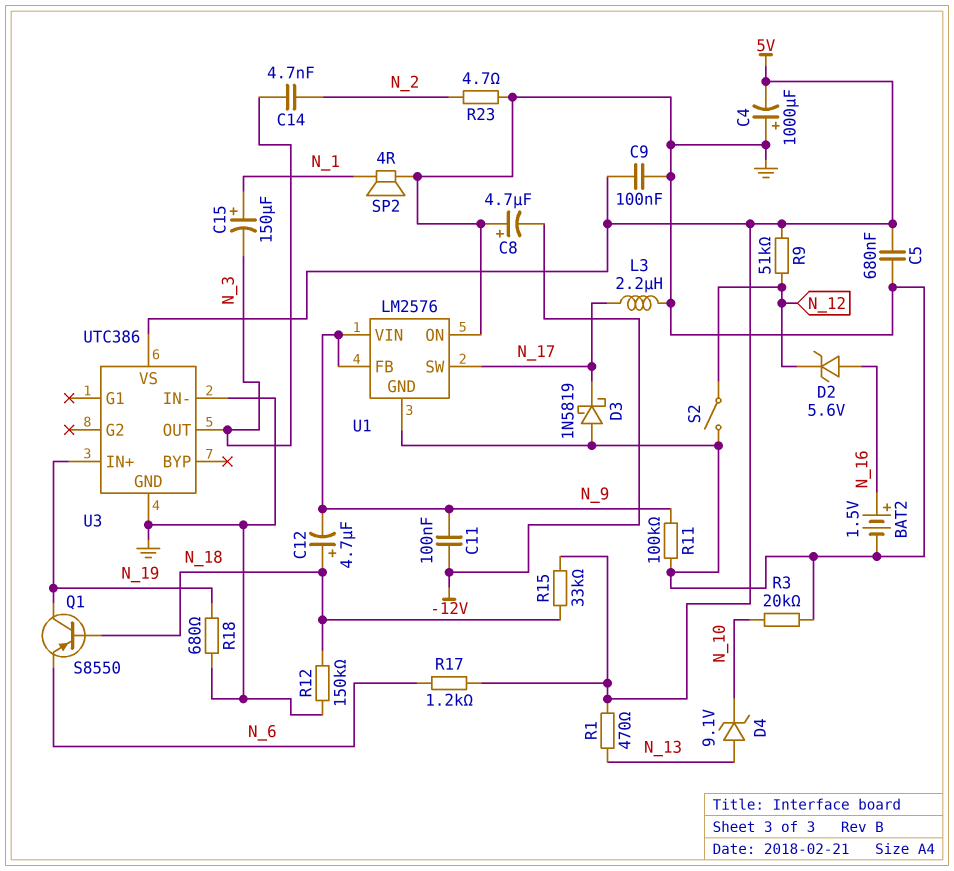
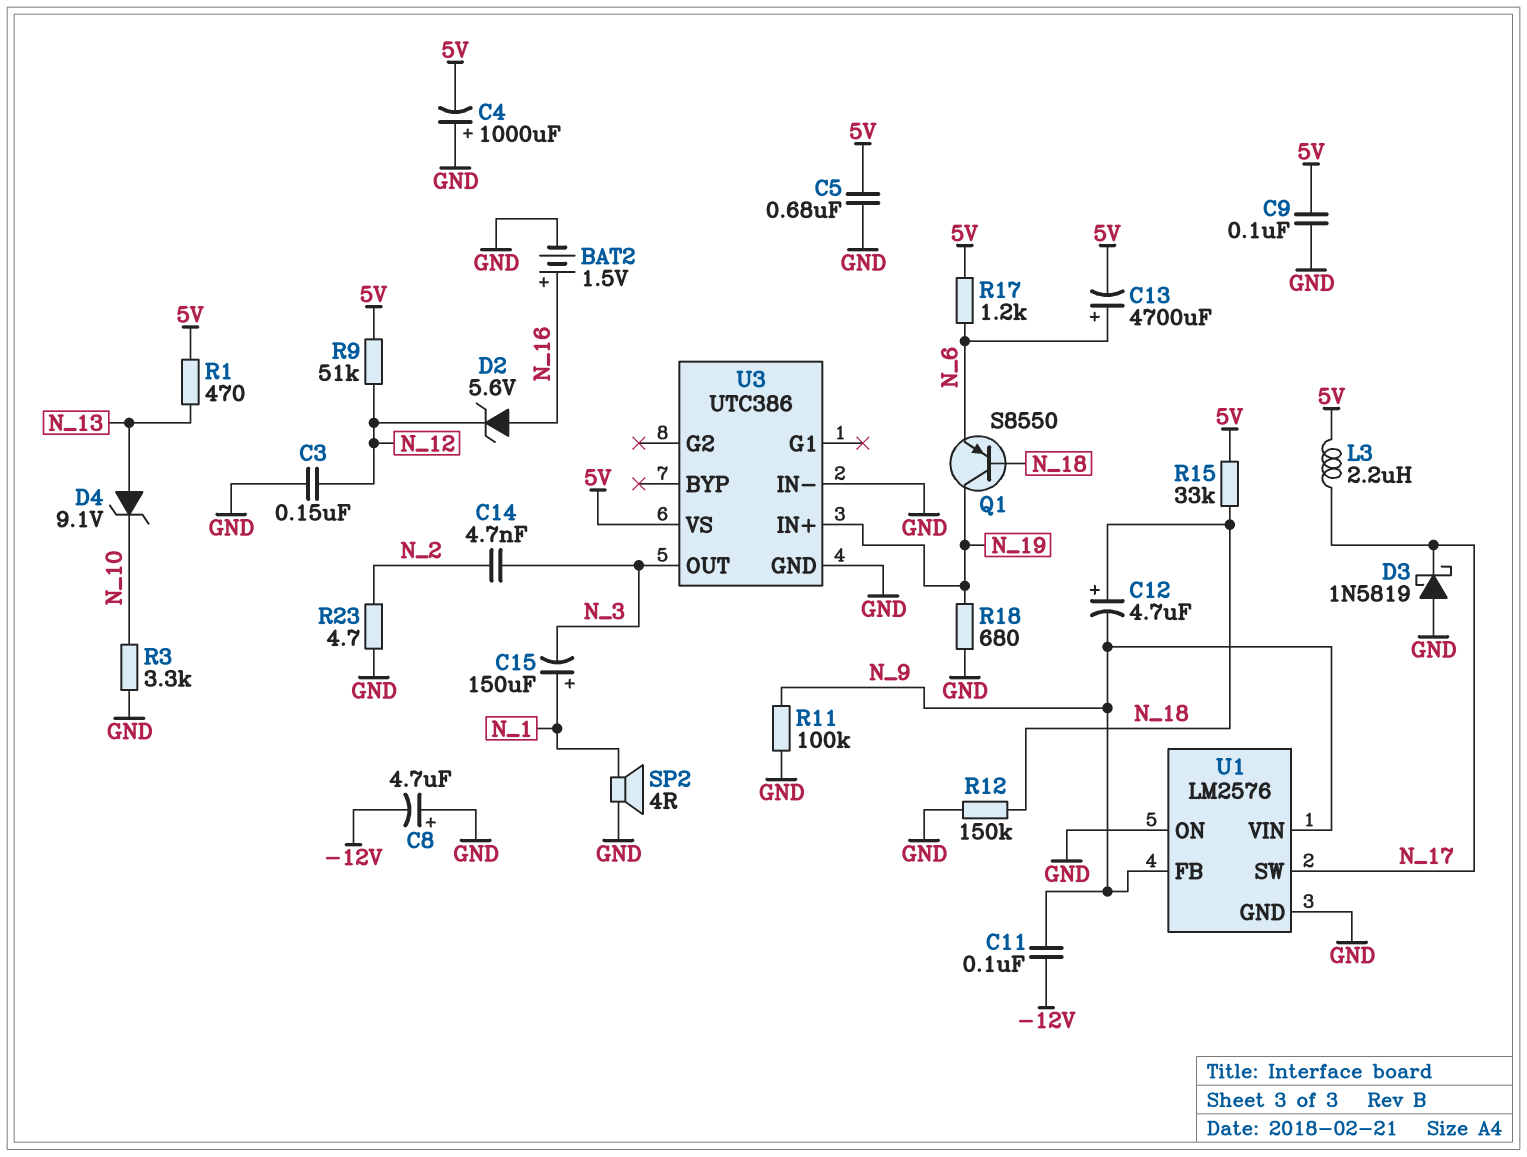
C3: none -> 150nF (GND, N_12)
C13: none -> 4700uF (plus N_6, minus 5V)
L3: 2.2uH (GND, N_17) -> 2.2uH (5V, N_17)
R3: 20k (GND, N_10) -> 3.3k (GND, N_10)
S2: switch (GND, N_12) -> none

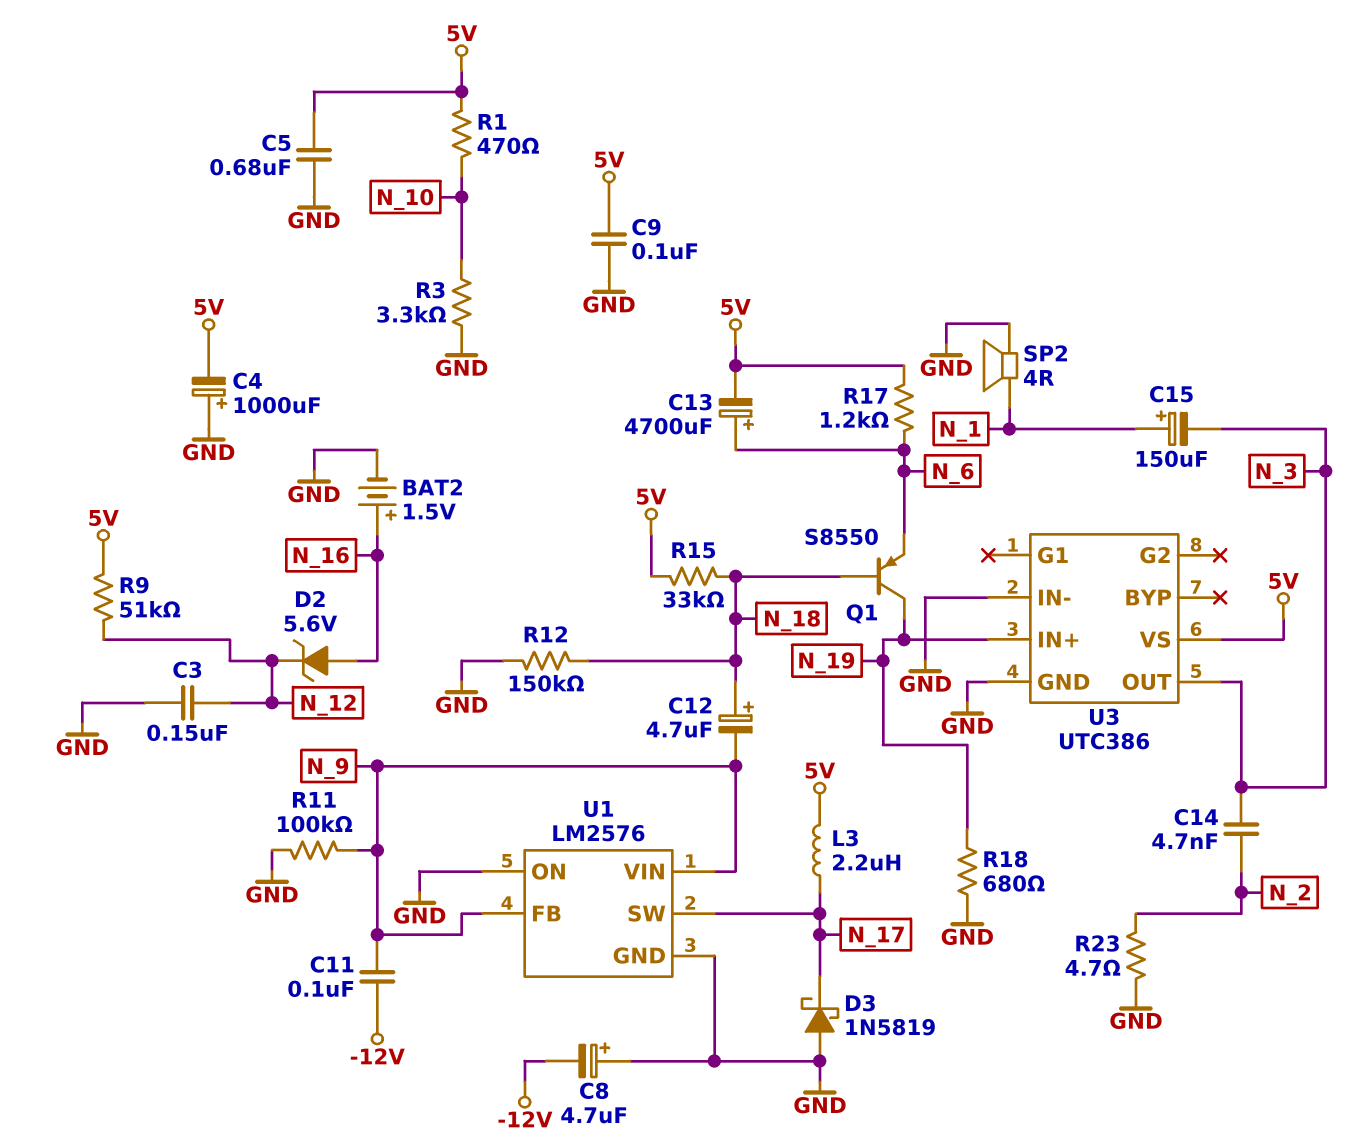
D4: zener 9.1V (A N_13, K N_10) -> none
R1: 470 (5V, N_13) -> 470 (5V, N_10)

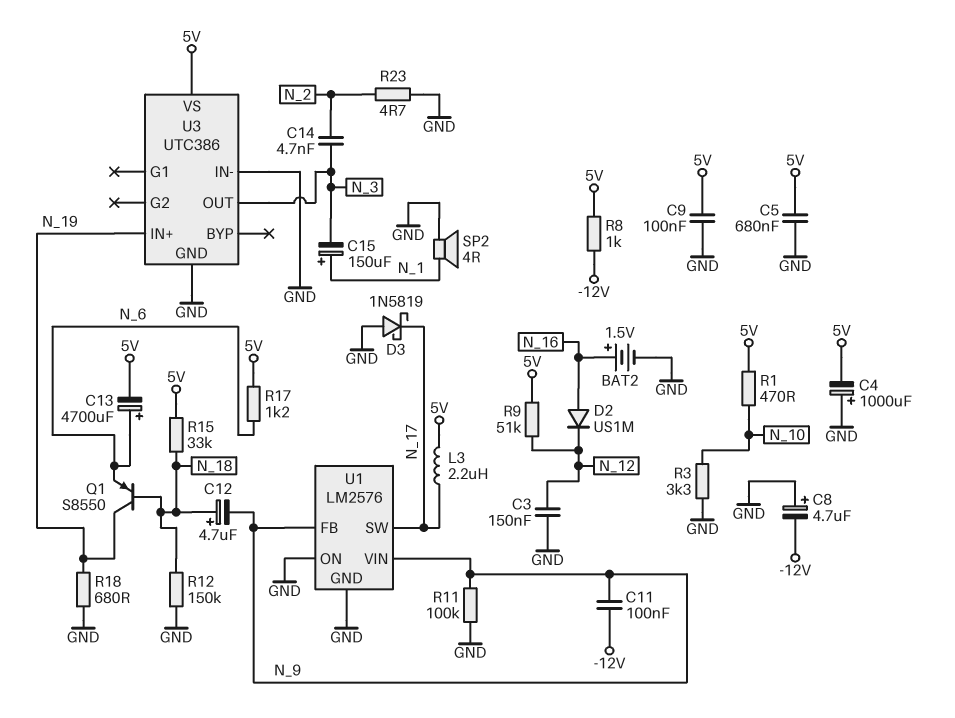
D2: zener 5.6V (A N_16, K N_12) -> diode US1M (A N_16, K N_12)
R8: none -> 1k (-12V, 5V)

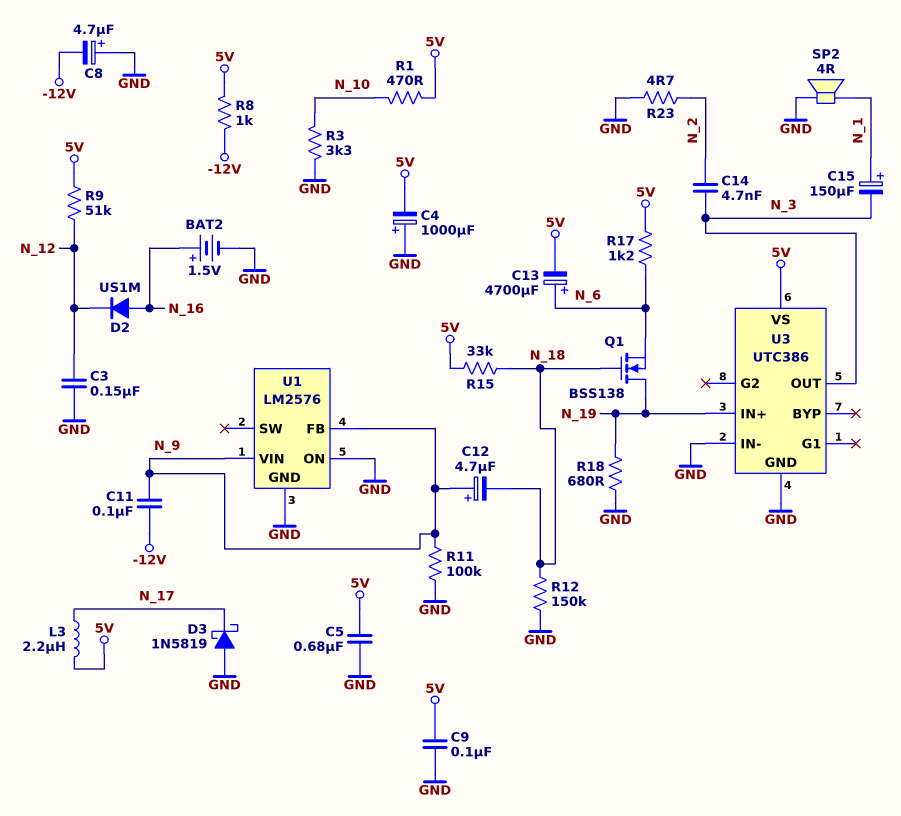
C12: 4.7uF (plus N_18, minus N_9) -> 4.7uF (plus N_9, minus N_18)
Q1: PNP S8550 (B N_18, C N_19, E N_6) -> NMOS BSS138 (G N_18, D N_19, S N_6)
U1 pin SW: N_17 -> none

